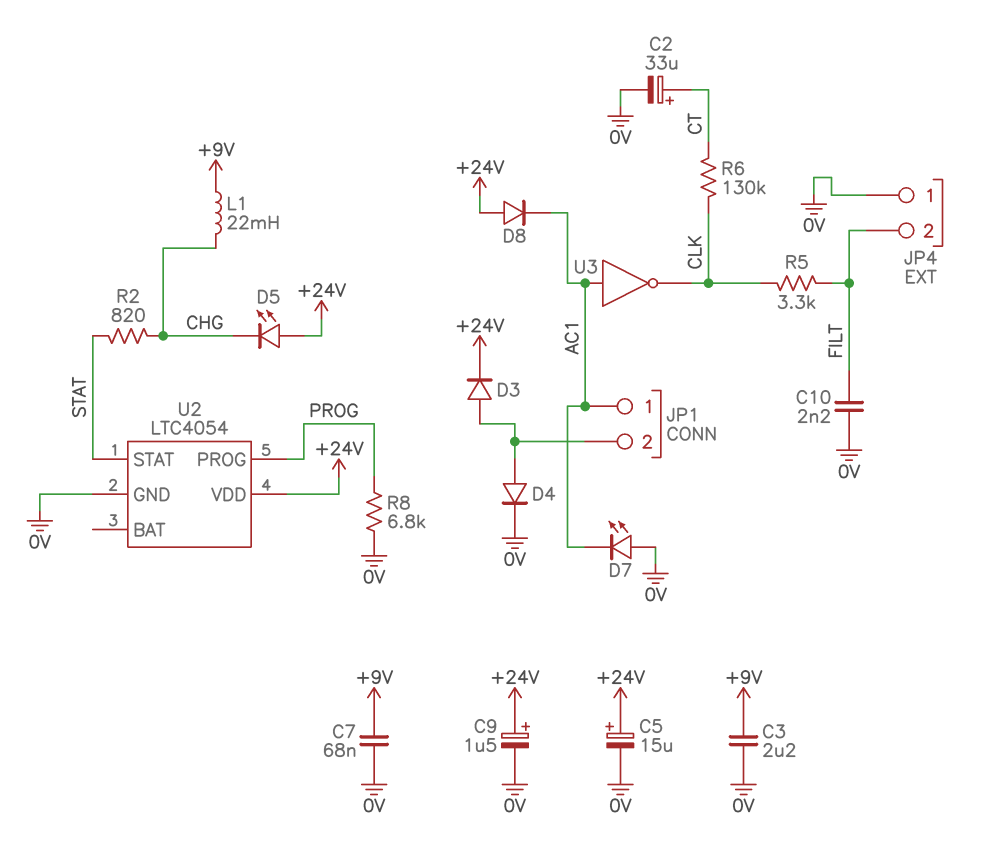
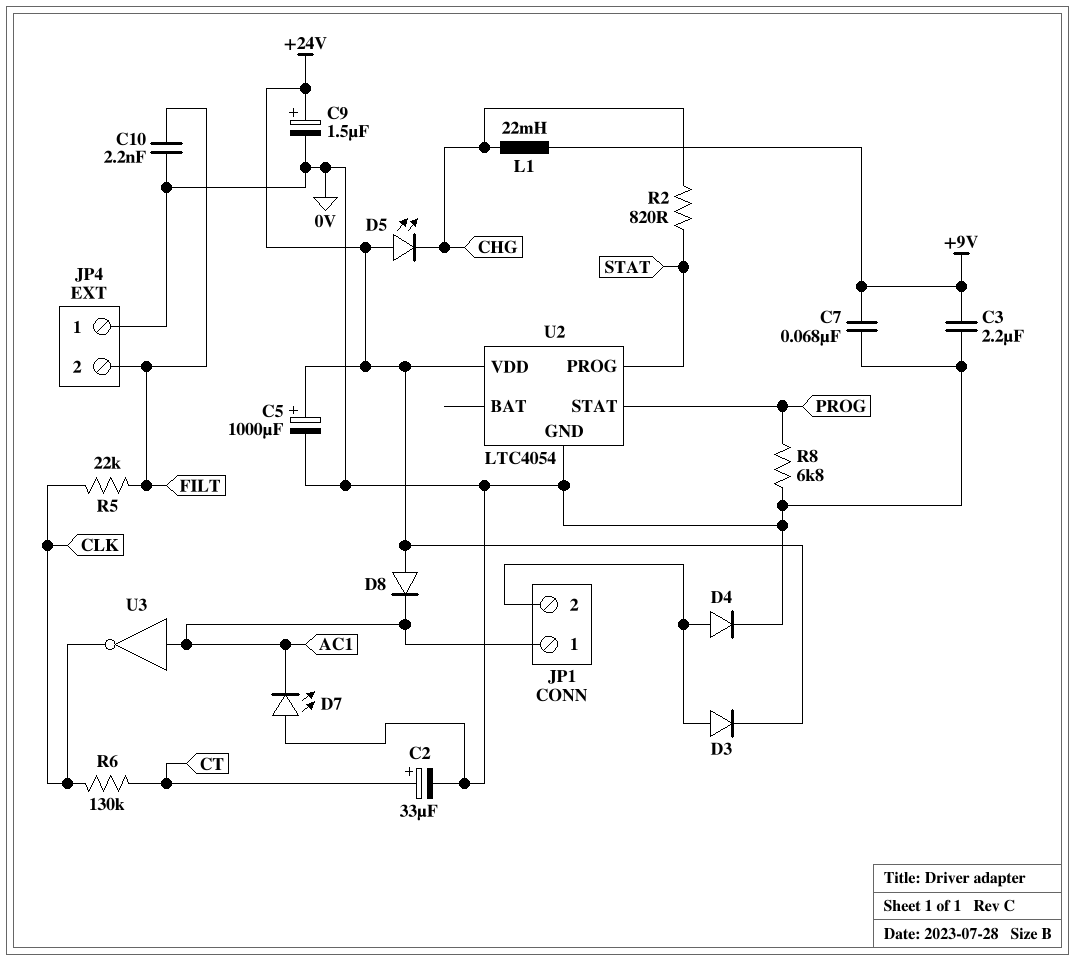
C5: 15uF (plus +24V, minus 0V) -> 1000uF (plus +24V, minus 0V)
R5: 3.3k (CLK, FILT) -> 22k (CLK, FILT)
U2 pin PROG: PROG -> STAT
U2 pin STAT: STAT -> PROG

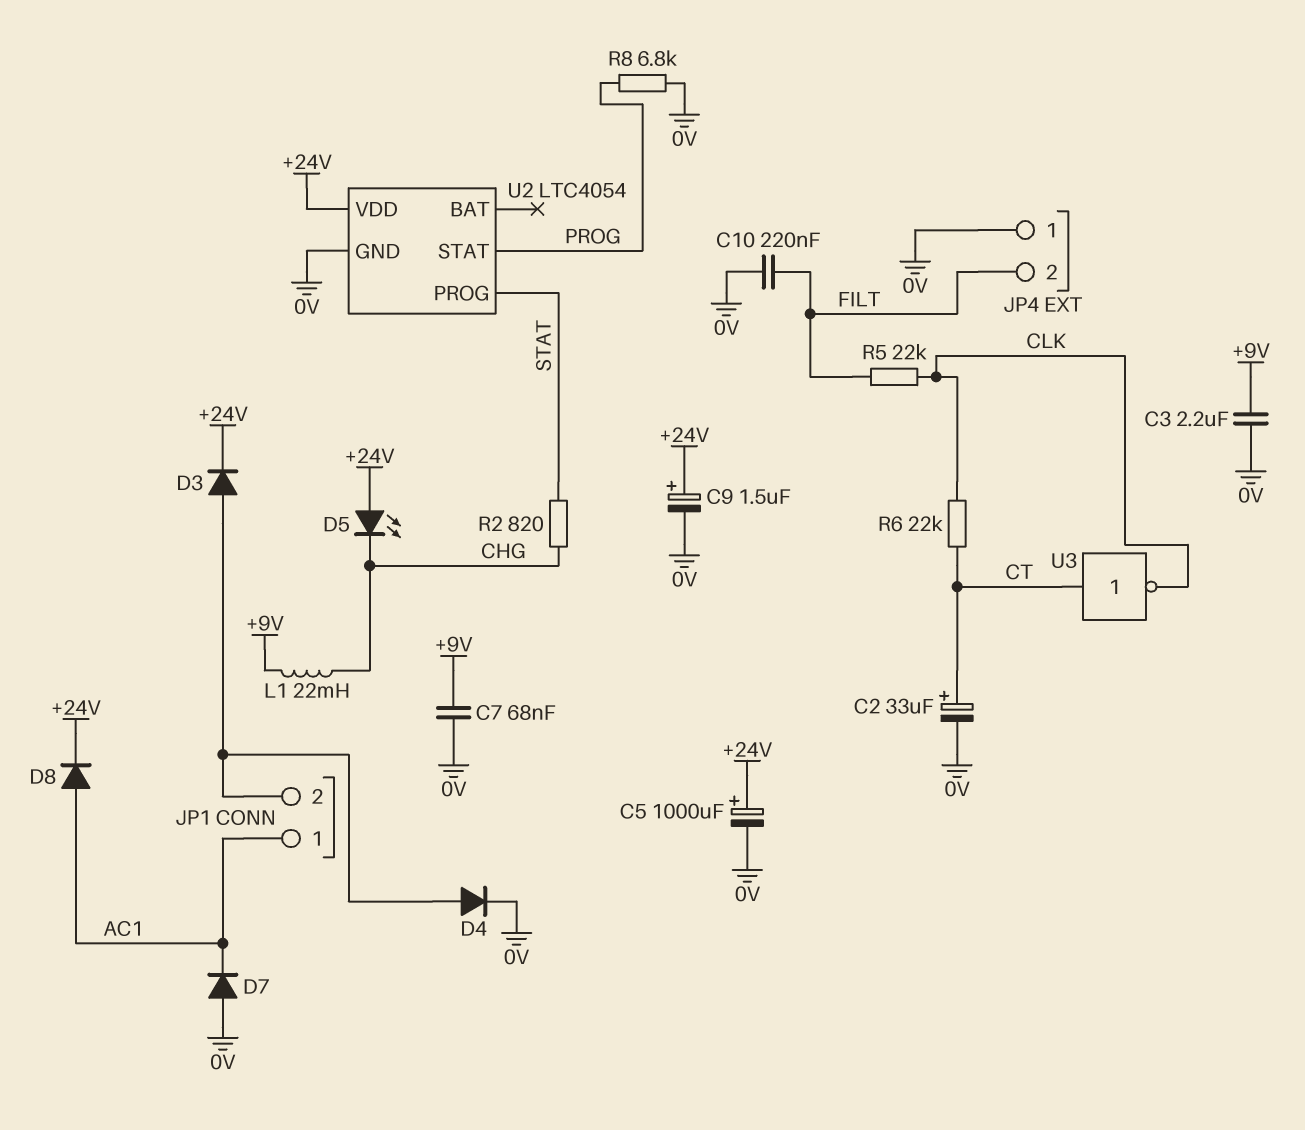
C10: 2.2nF (0V, FILT) -> 220nF (0V, FILT)
D7: LED (A 0V, K AC1) -> diode (A 0V, K AC1)
D8: diode (A +24V, K AC1) -> diode (A AC1, K +24V)
R6: 130k (CLK, CT) -> 22k (CLK, CT)
U3: NOT (in AC1, out CLK) -> NOT (in CT, out CLK)

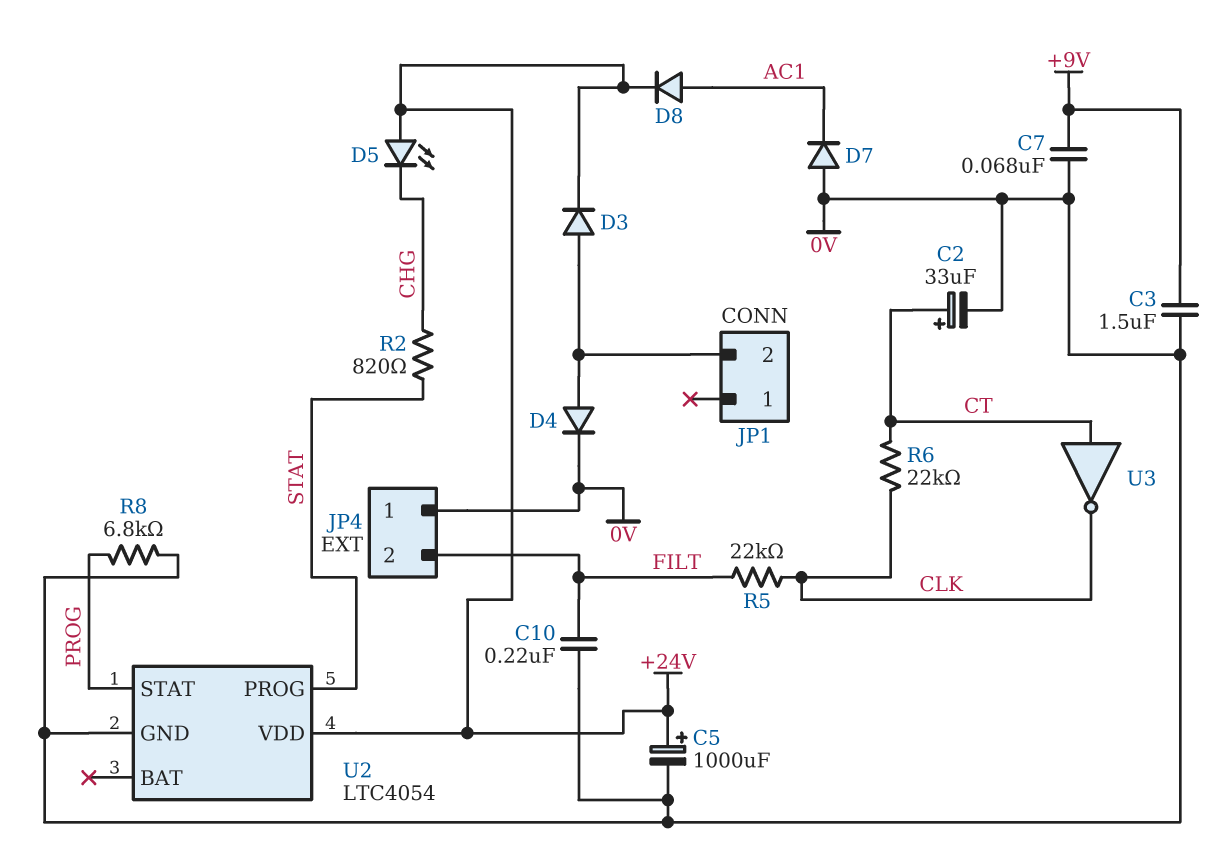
C3: 2.2uF (+9V, 0V) -> 1.5uF (+9V, 0V)
C9: 1.5uF (plus +24V, minus 0V) -> none
JP1 pin 1: AC1 -> none
L1: 22mH (+9V, CHG) -> none

